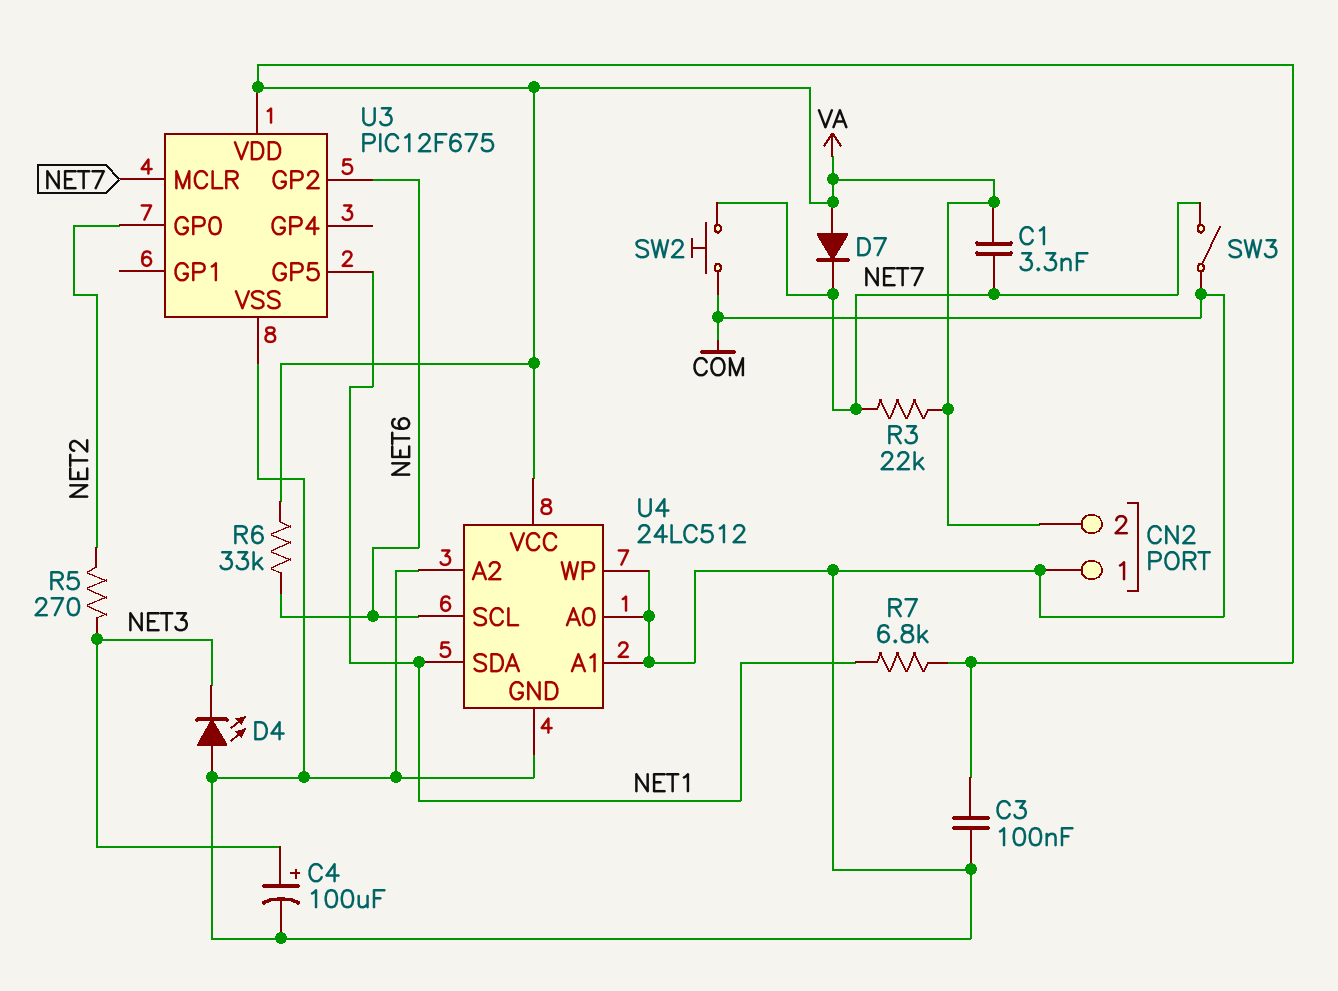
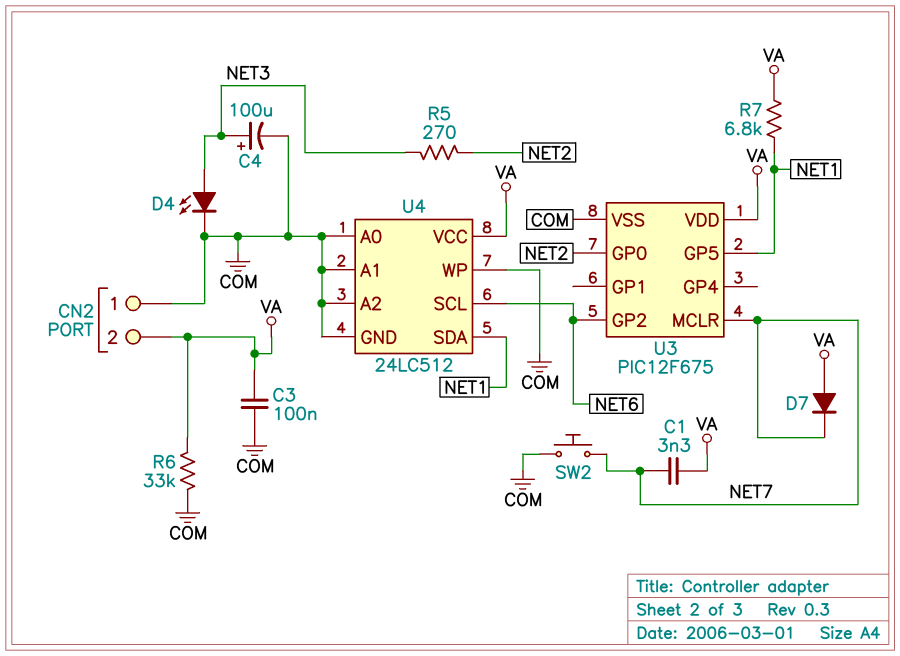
D4: LED (A COM, K NET3) -> LED (A NET3, K COM)
R3: 22k (NET7, VA) -> none
R6: 33k (NET6, VA) -> 33k (COM, VA)
SW3: switch (COM, NET7) -> none

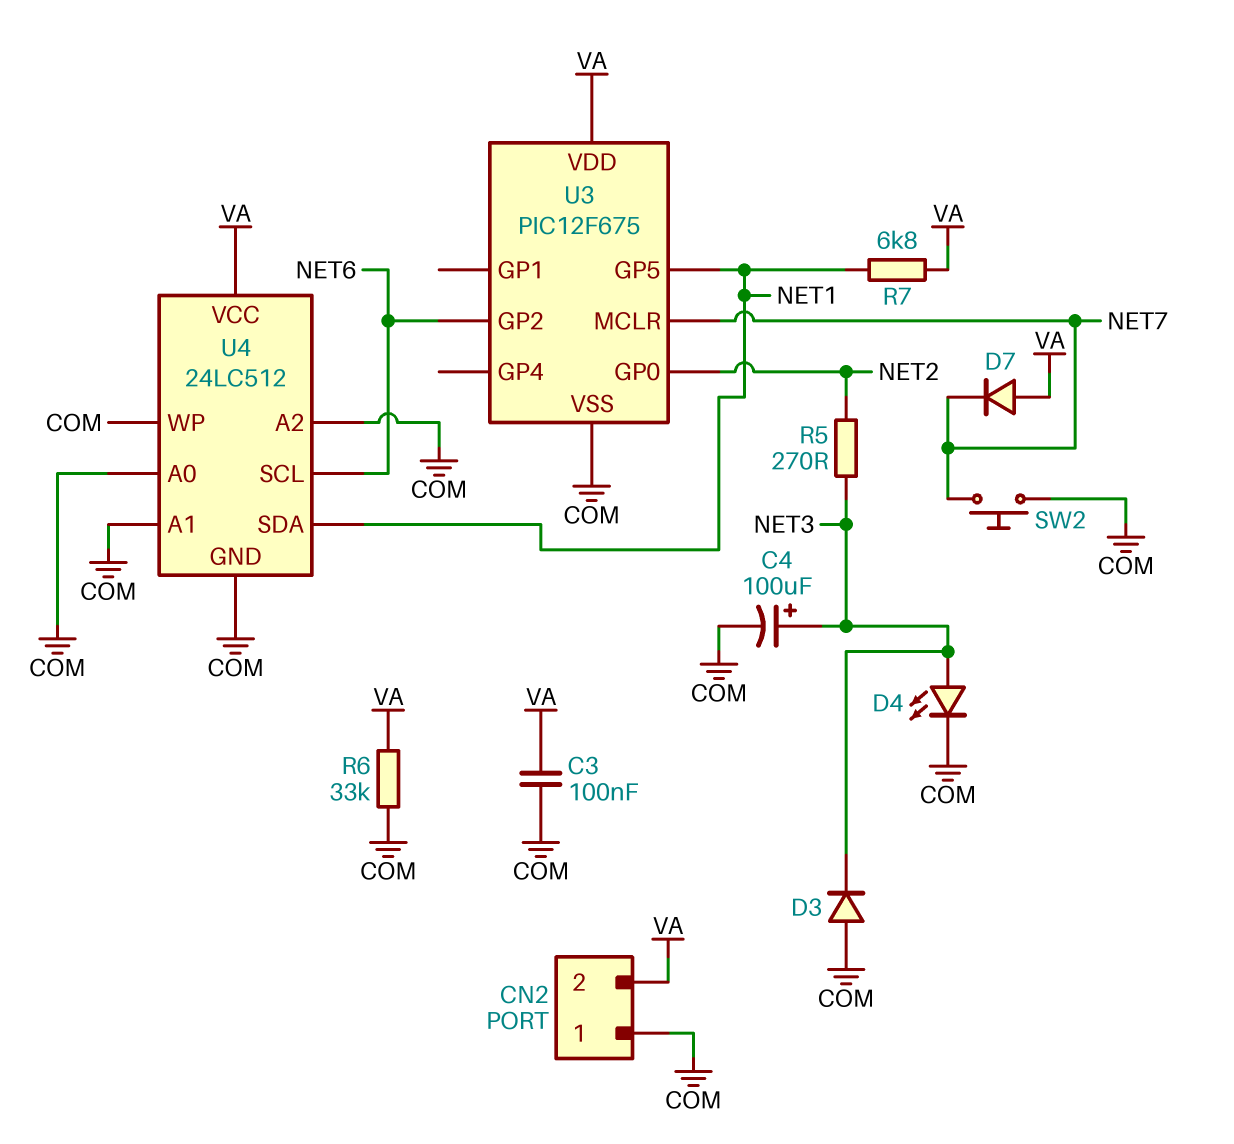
C1: 3.3nF (NET7, VA) -> none
D3: none -> diode (A COM, K NET3)

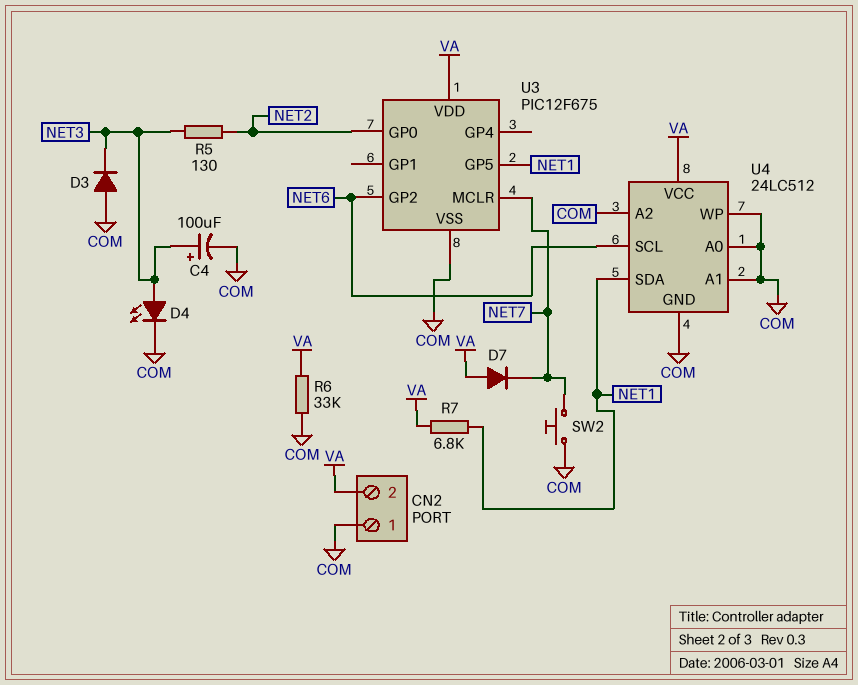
C3: 100nF (COM, VA) -> none
R5: 270 (NET2, NET3) -> 130 (NET2, NET3)

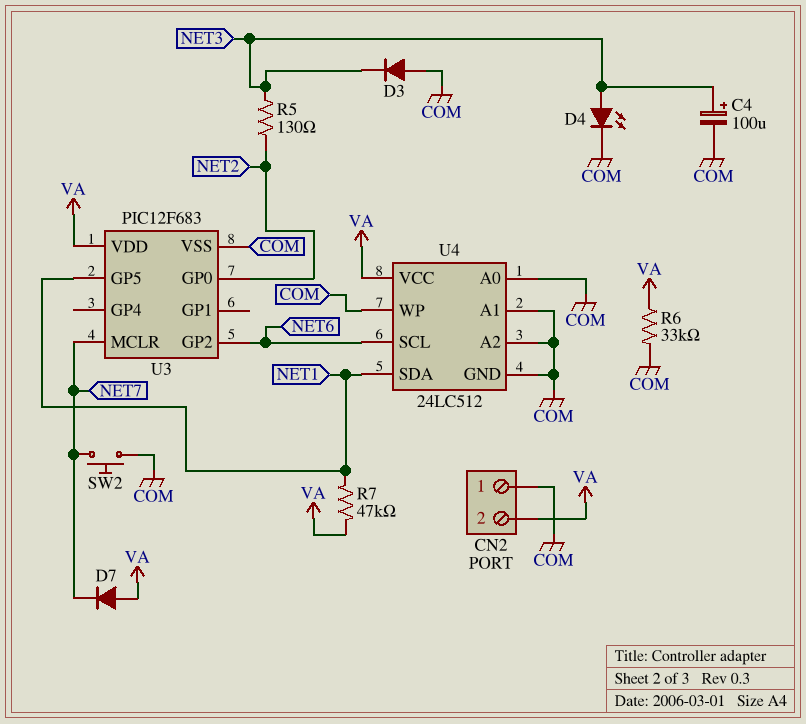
R7: 6.8k (NET1, VA) -> 47k (NET1, VA)
U3: PIC12F675 -> PIC12F683

